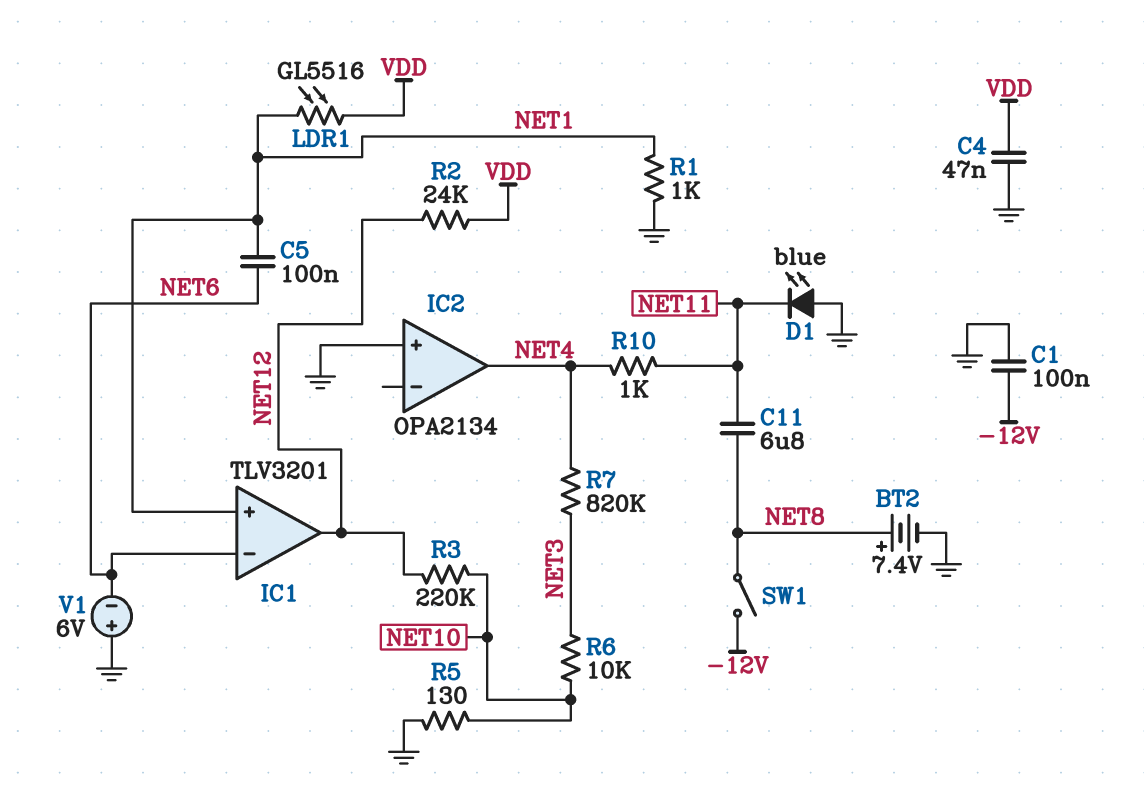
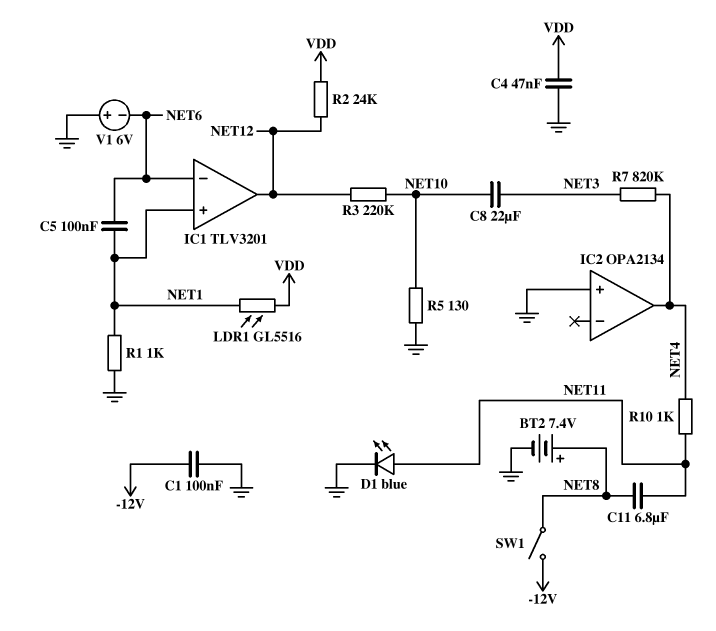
C8: none -> 22uF (NET3, NET10)
D1: LED blue (A GND, K NET11) -> LED blue (A NET11, K GND)
R6: 10k (NET3, NET10) -> none

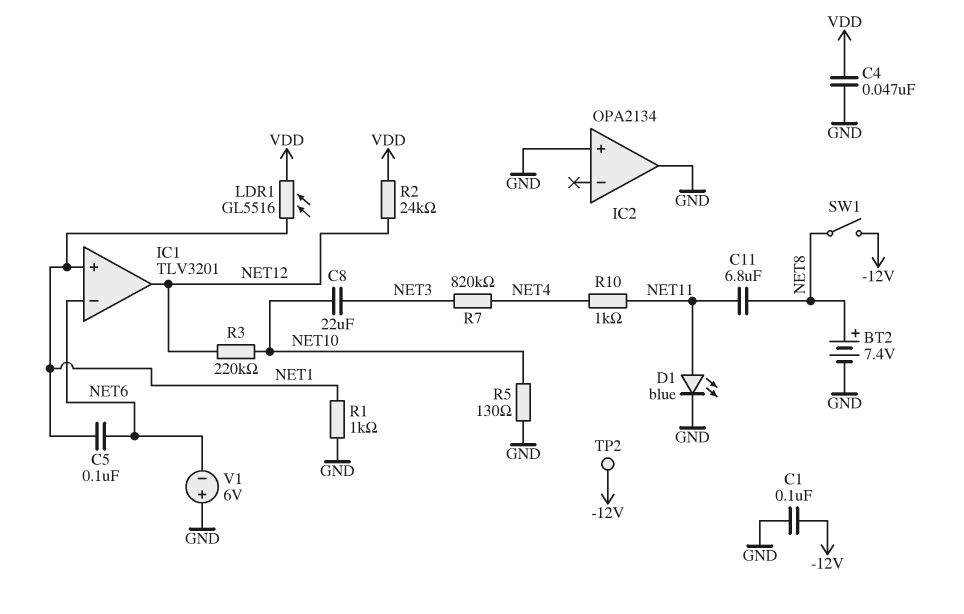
IC2 pin out: NET4 -> GND
TP2: none -> test point (-12V)

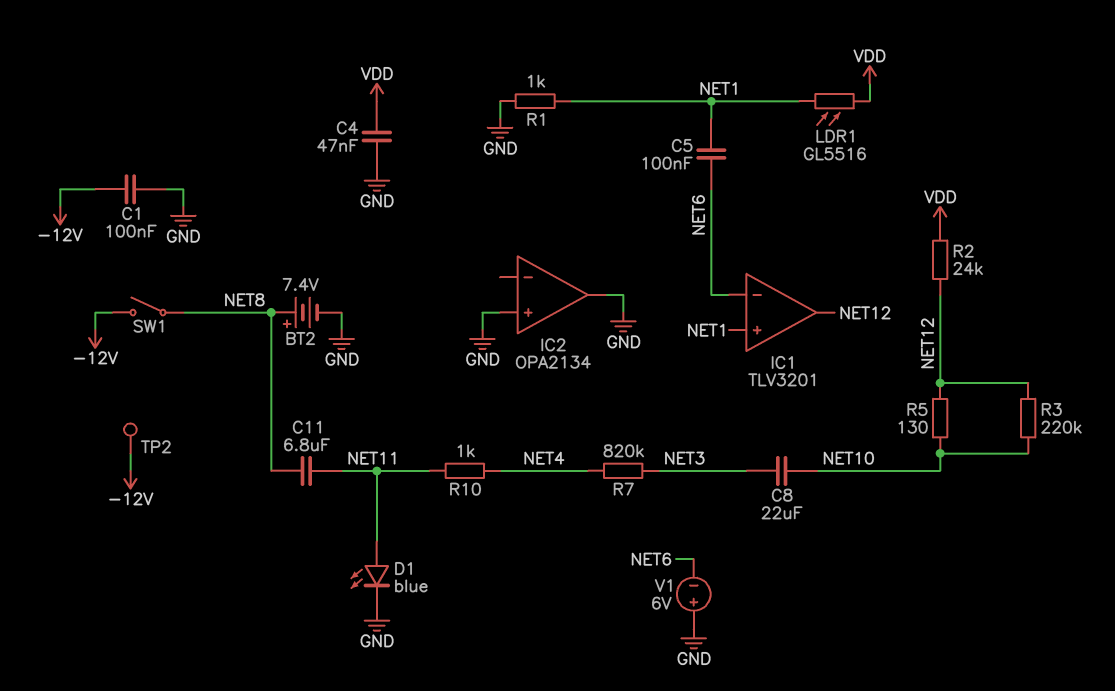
R5: 130 (GND, NET10) -> 130 (NET10, NET12)

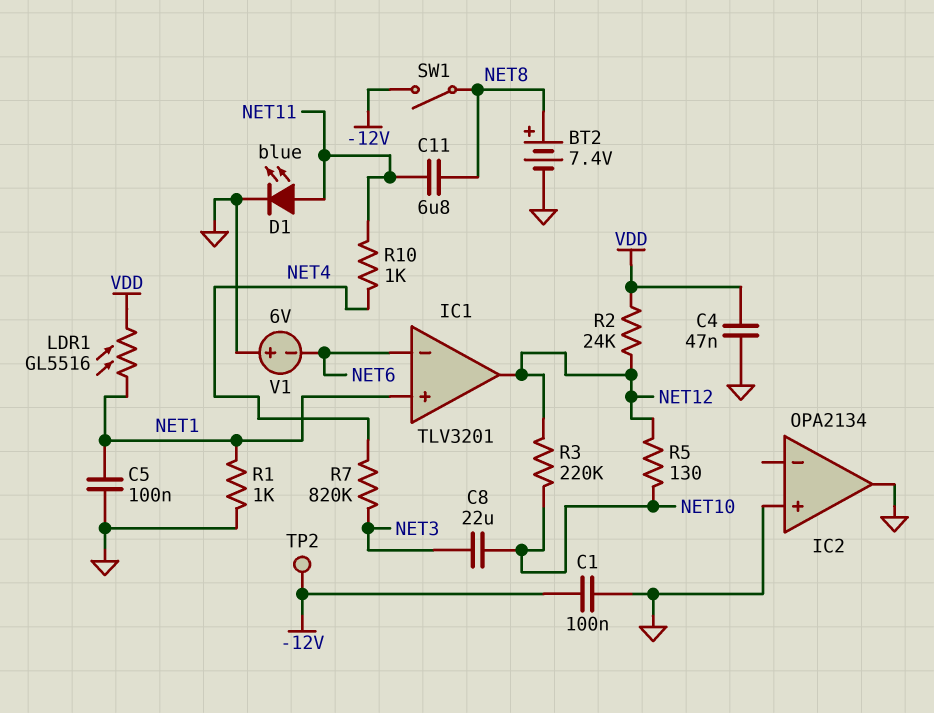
C5: 100nF (NET1, NET6) -> 100nF (GND, NET1)

